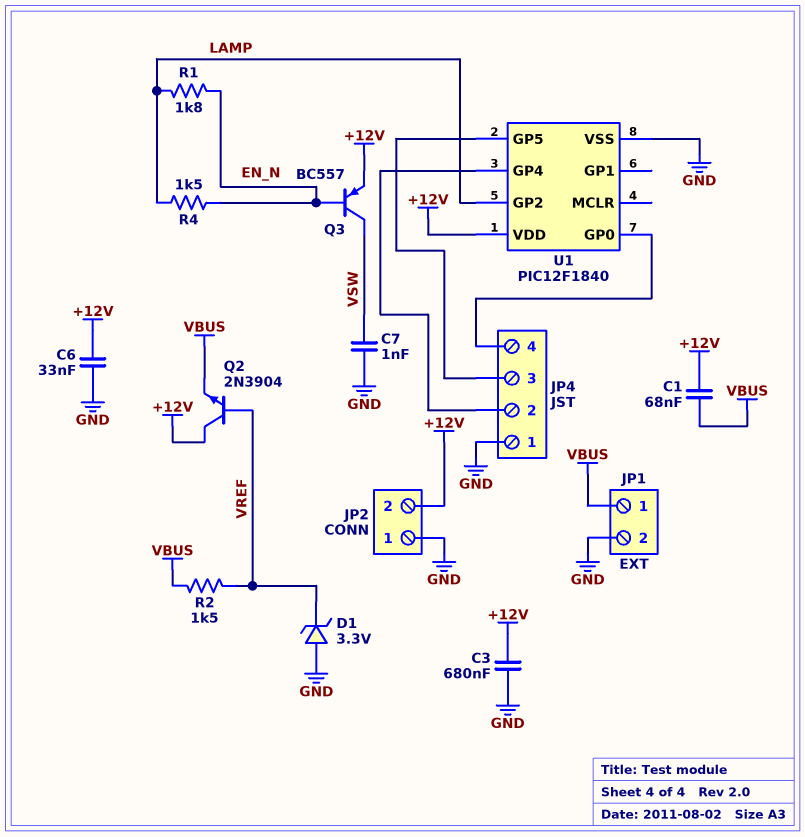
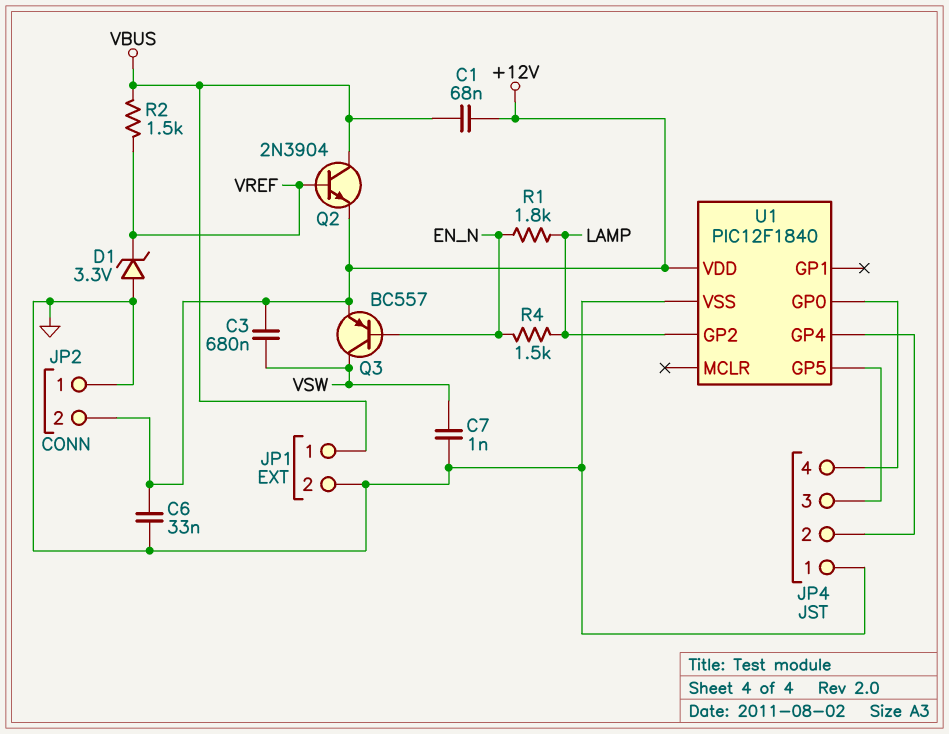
C3: 680nF (+12V, GND) -> 680nF (+12V, VSW)
Q2: NPN 2N3904 (B VREF, C +12V, E VBUS) -> NPN 2N3904 (B VREF, C VBUS, E +12V)

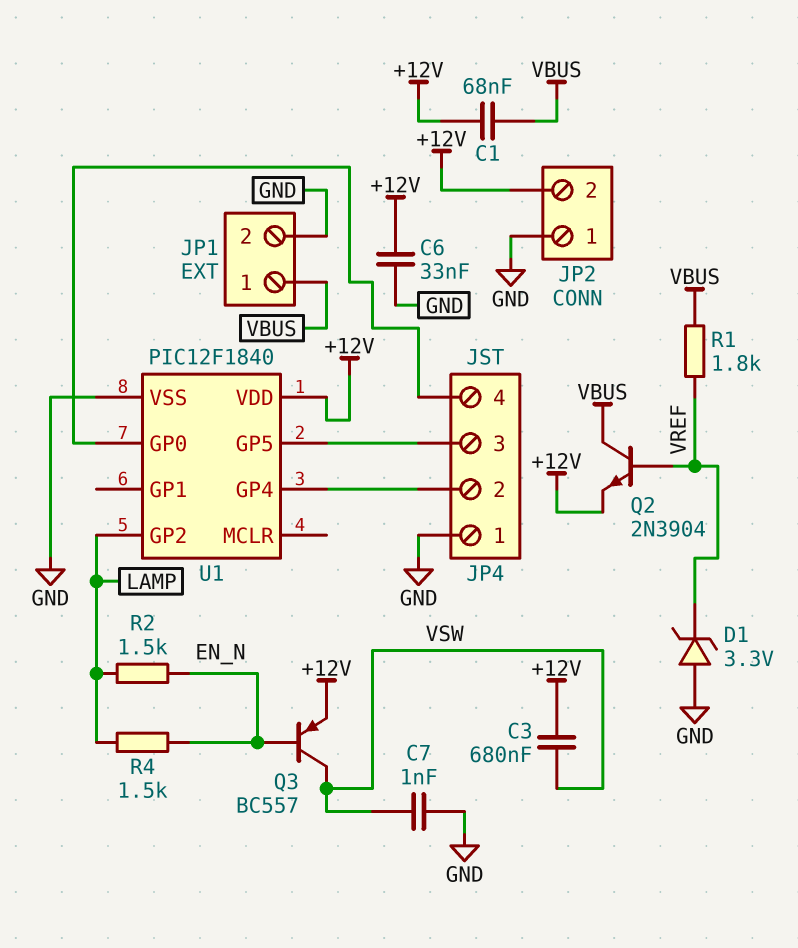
R1: 1.8k (EN_N, LAMP) -> 1.8k (VBUS, VREF)
R2: 1.5k (VBUS, VREF) -> 1.5k (EN_N, LAMP)

